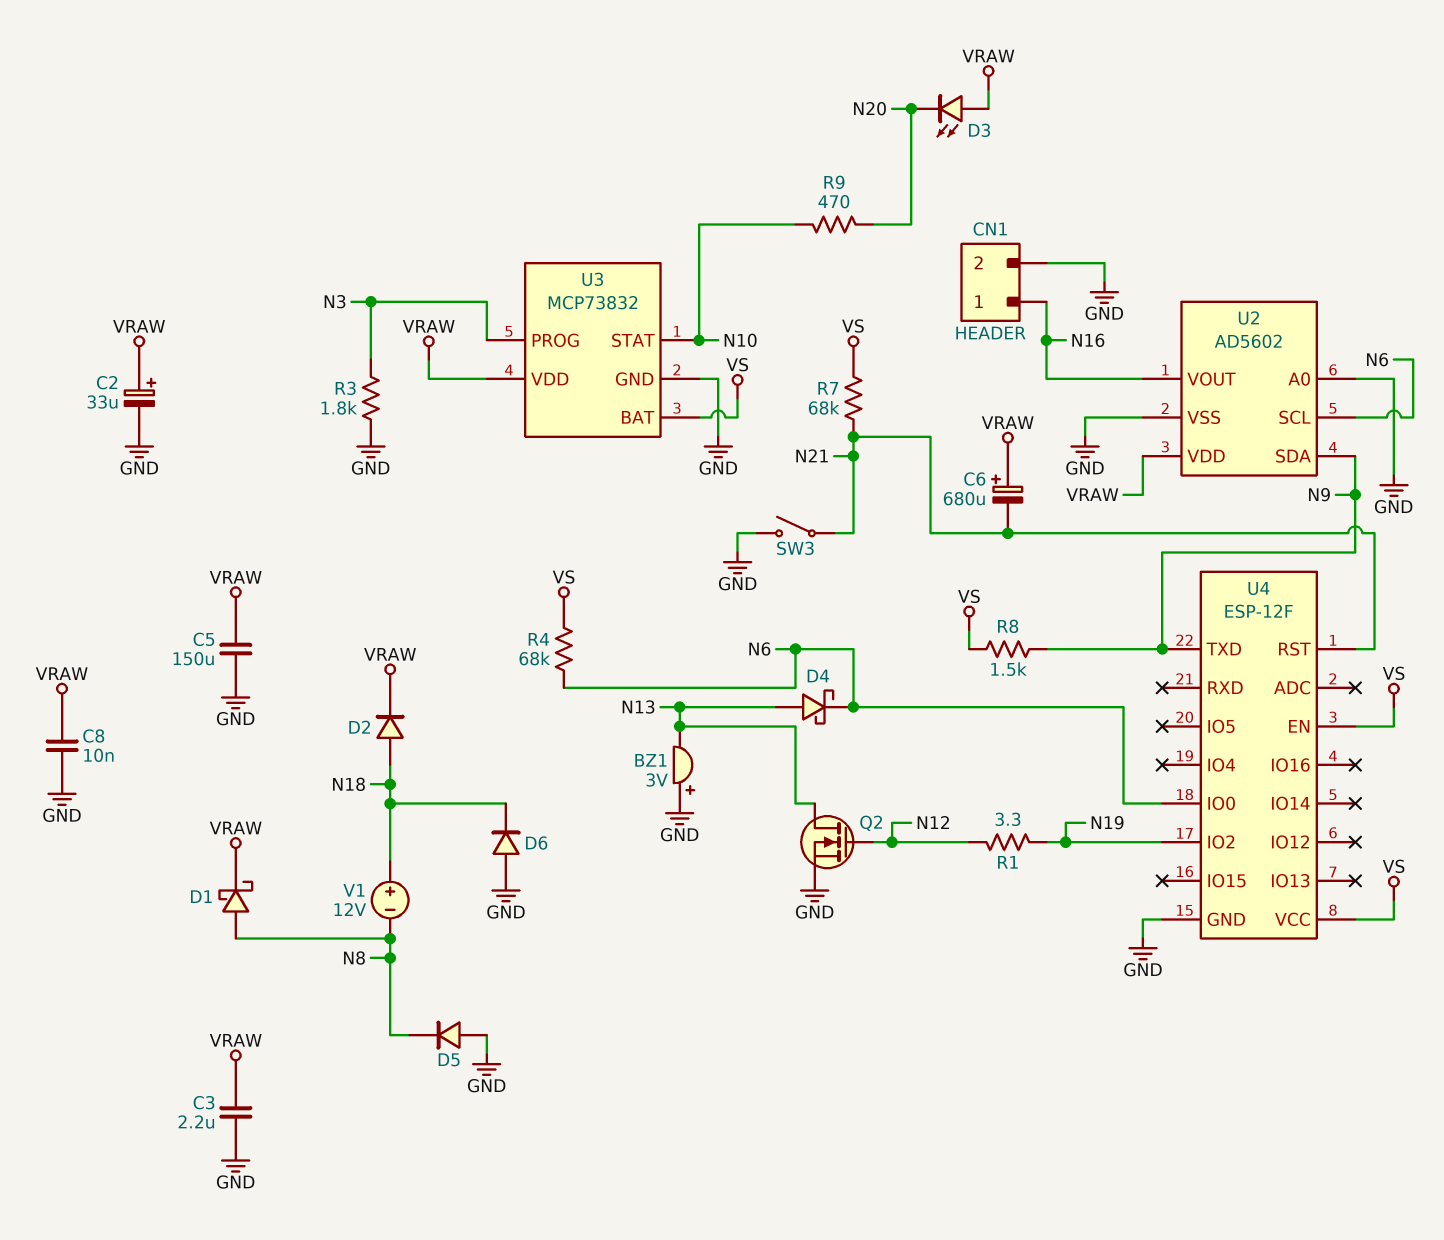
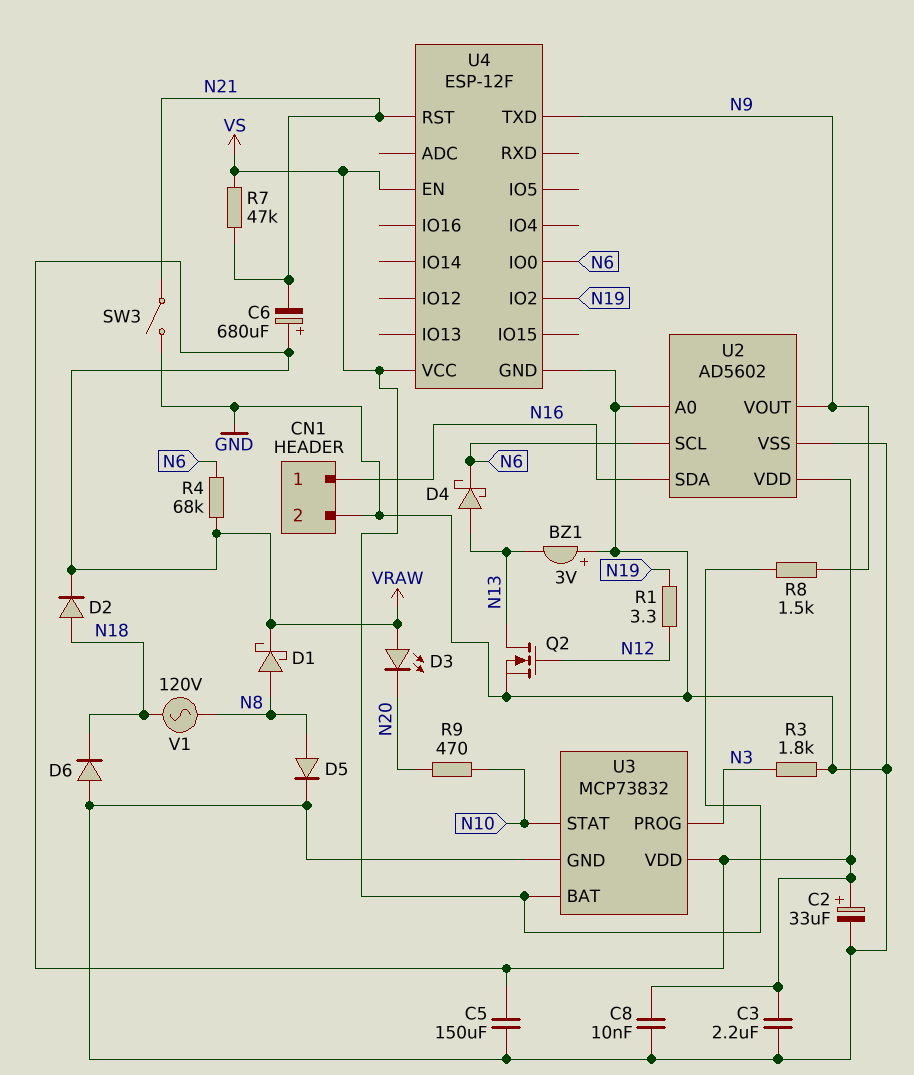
D5: diode (A GND, K N8) -> diode (A N8, K GND)
R4: 68k (N6, VS) -> 68k (N6, VRAW)
R7: 68k (N21, VS) -> 47k (N21, VS)
U2 pin SDA: N9 -> N16
U2 pin VOUT: N16 -> N9
V1: 12V (plus N18, minus N8) -> AC 120V (N8, N18)

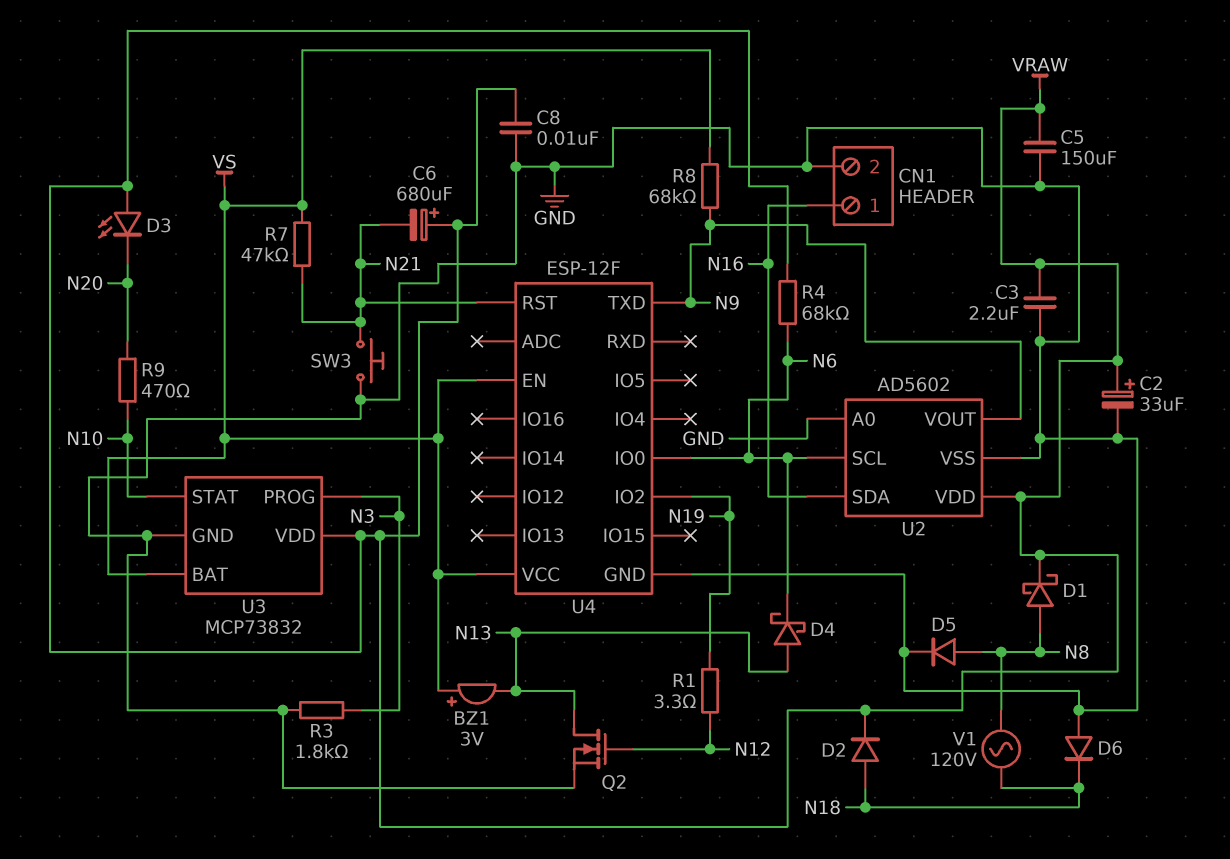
BZ1: buzzer 3V (plus GND, minus N13) -> buzzer 3V (plus VS, minus N13)
R8: 1.5k (N9, VS) -> 68k (N9, VS)
SW3: switch (GND, N21) -> button (GND, N21)

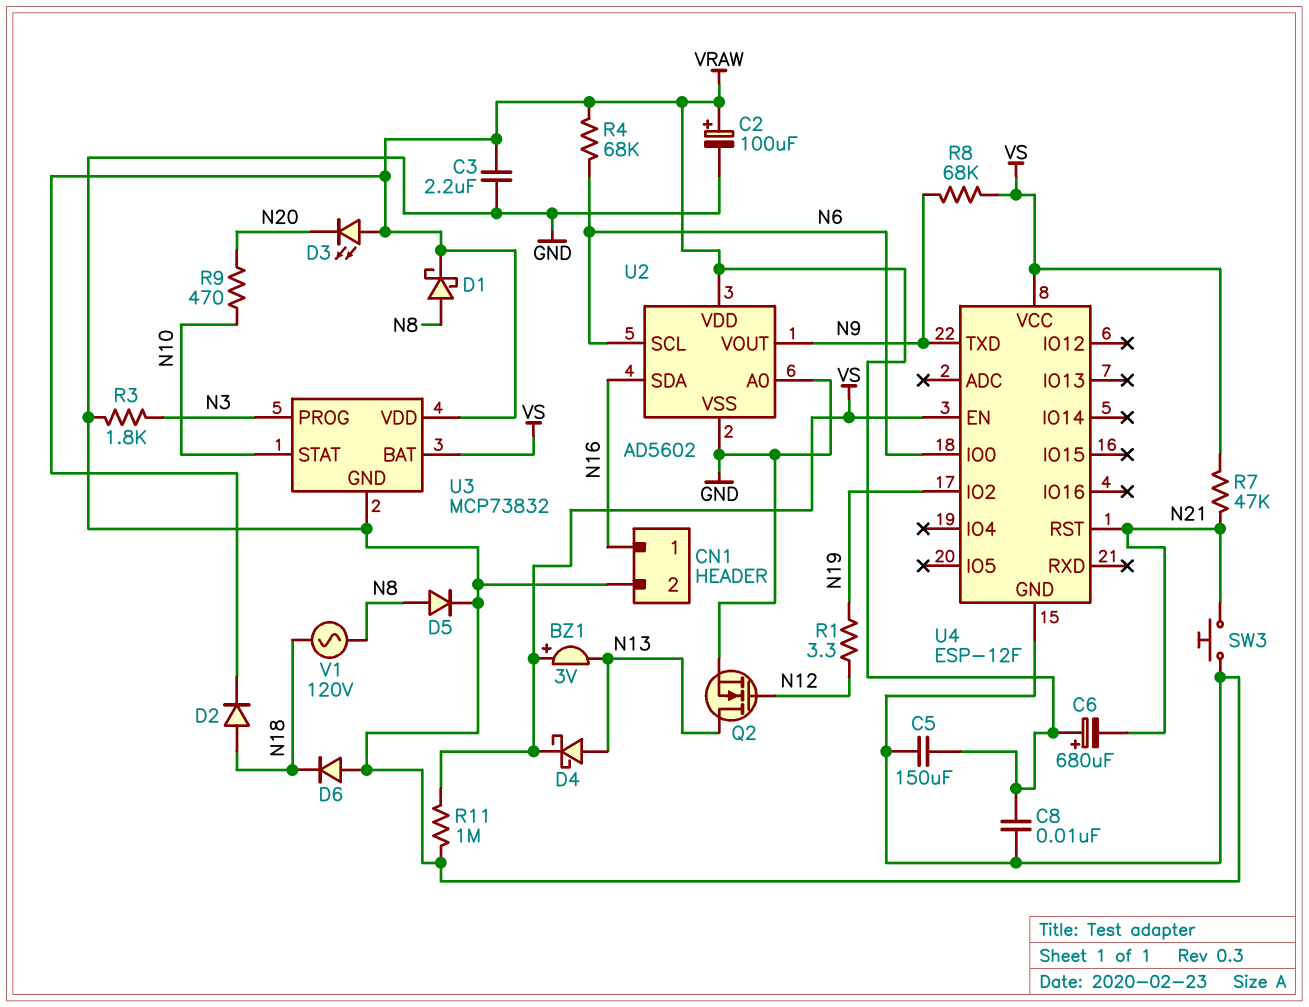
C2: 33uF (plus VRAW, minus GND) -> 100uF (plus VRAW, minus GND)
D4: schottky (A N13, K N6) -> schottky (A N13, K VS)
R11: none -> 1M (GND, VS)

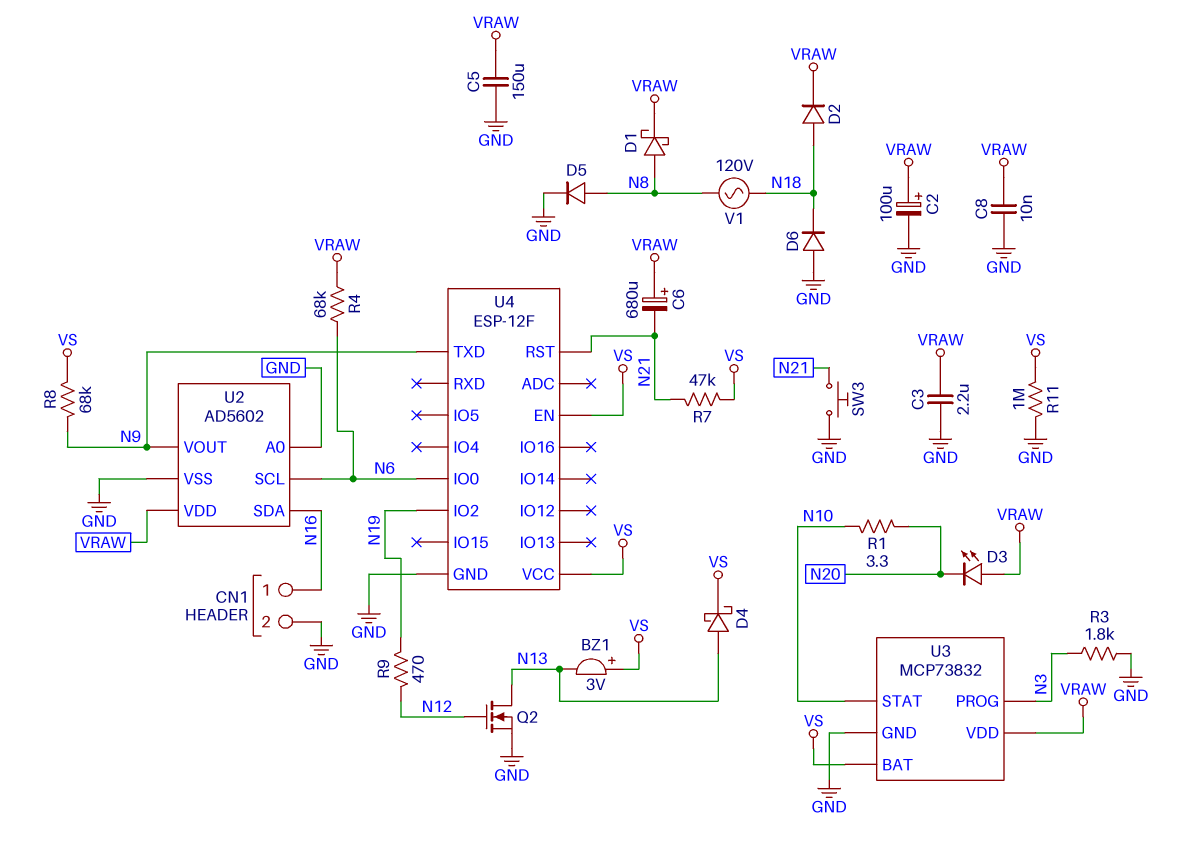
R1: 3.3 (N12, N19) -> 3.3 (N10, N20)
R9: 470 (N10, N20) -> 470 (N12, N19)

